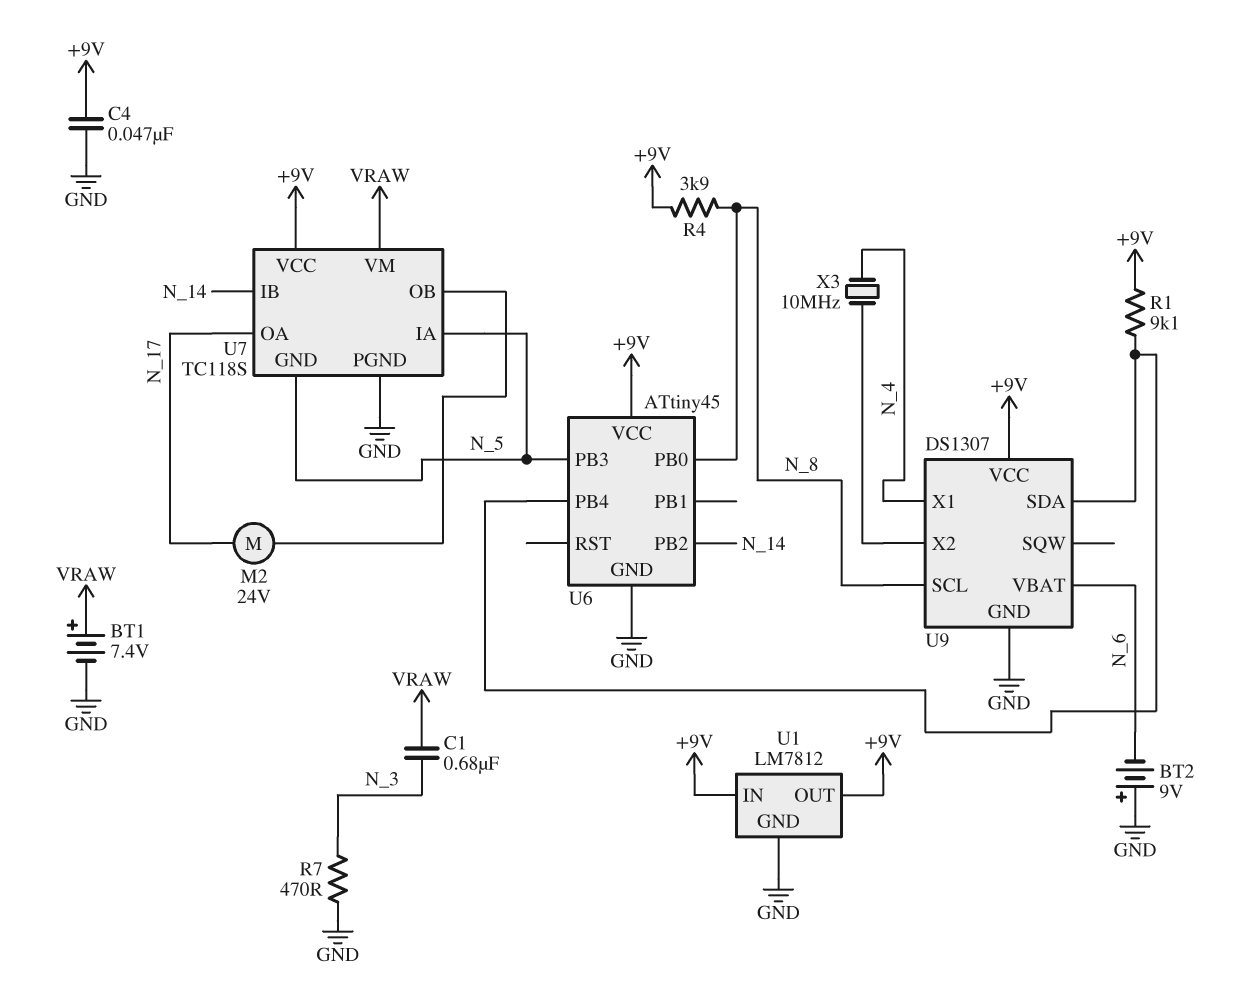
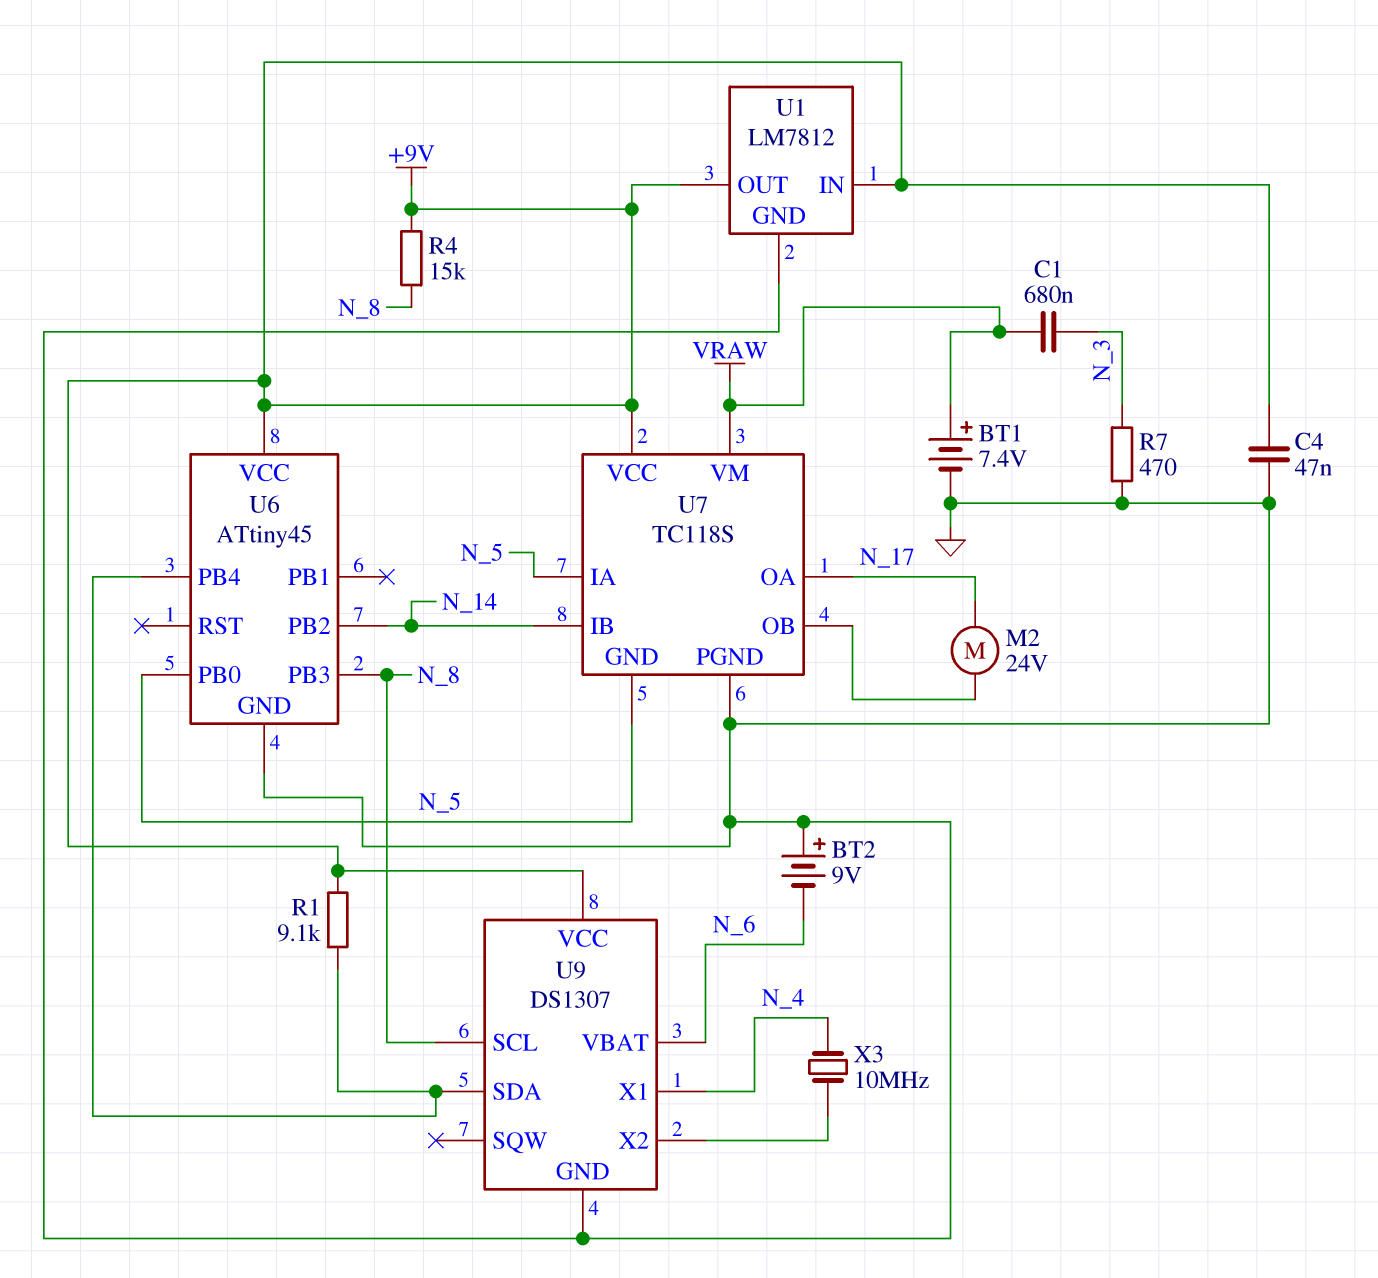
R4: 3.9k (+9V, N_8) -> 15k (+9V, N_8)
U6 pin PB0: N_8 -> N_5
U6 pin PB3: N_5 -> N_8

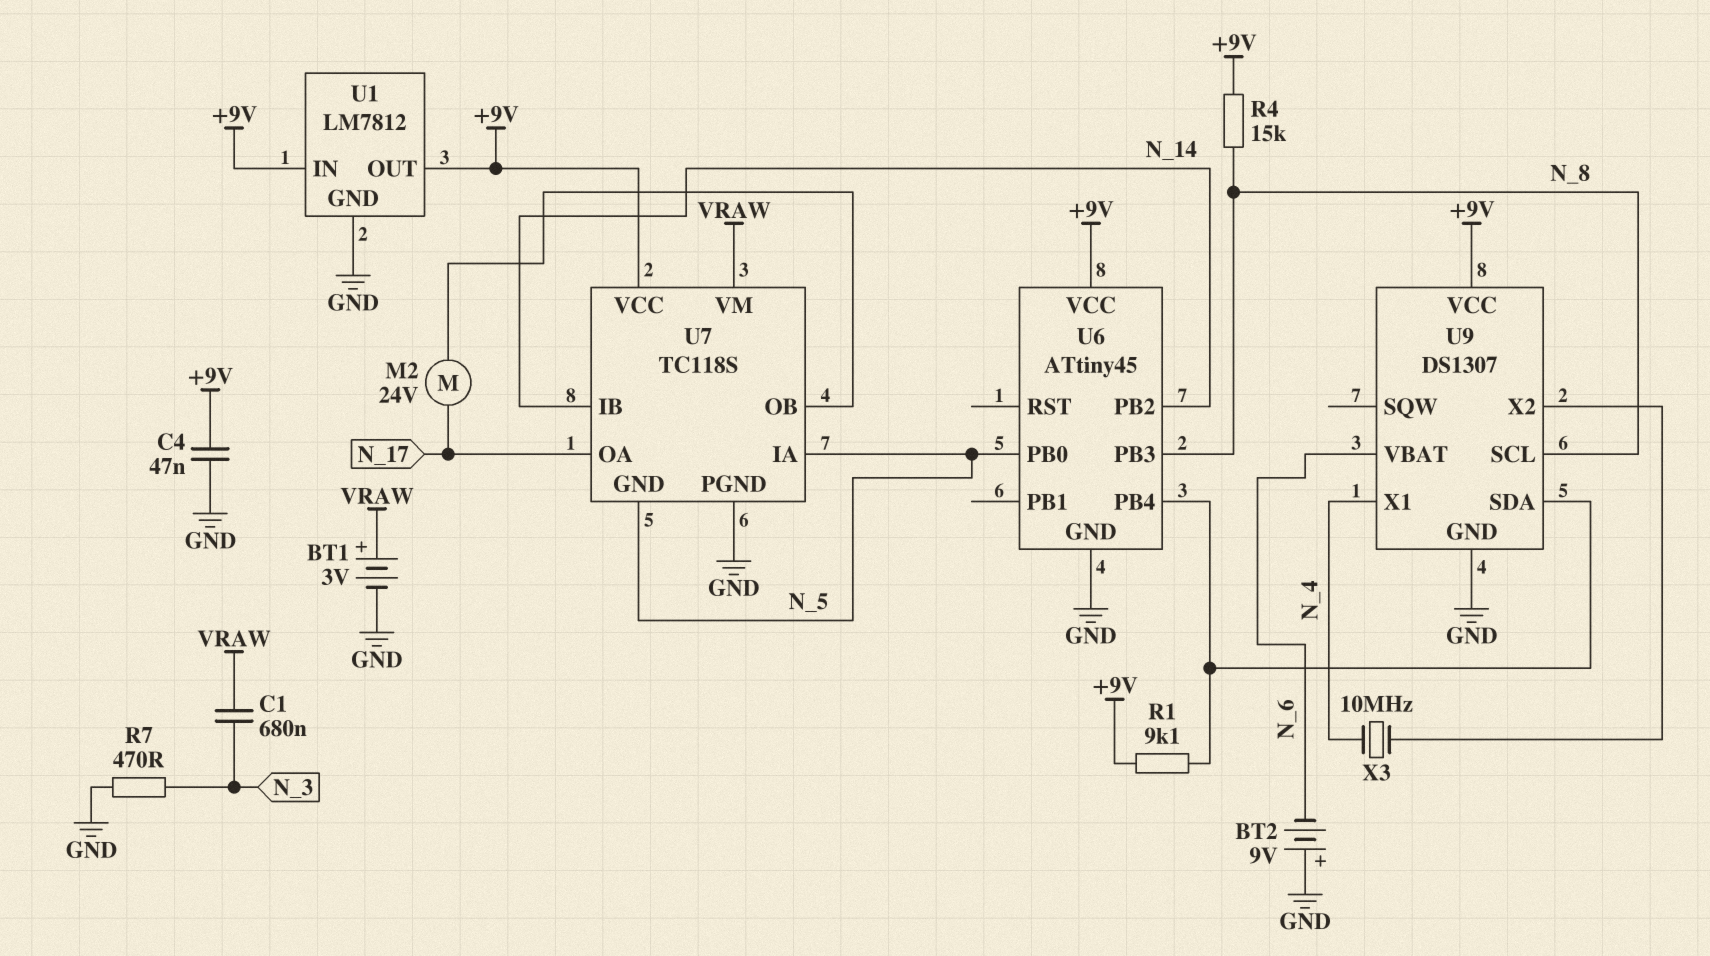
BT1: 7.4V (plus VRAW, minus GND) -> 3V (plus VRAW, minus GND)

